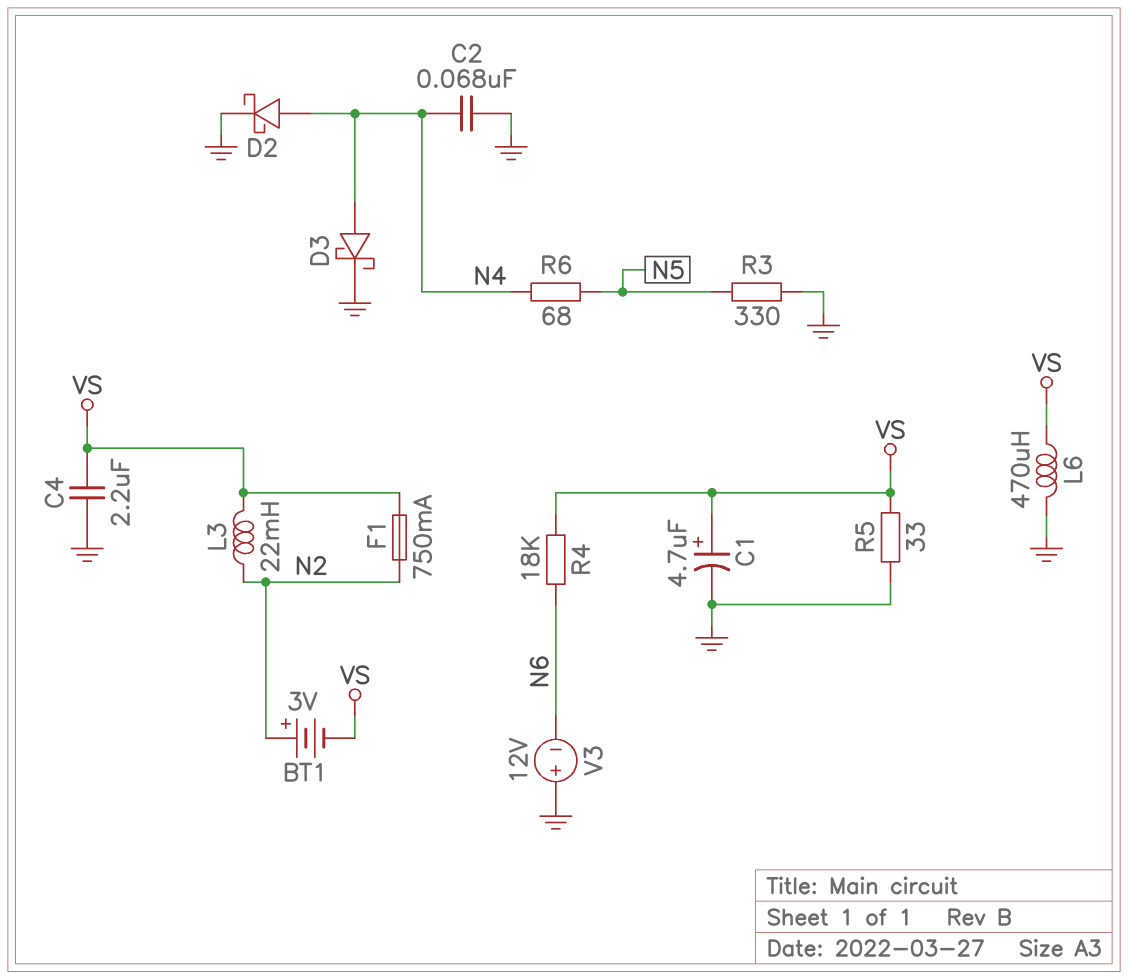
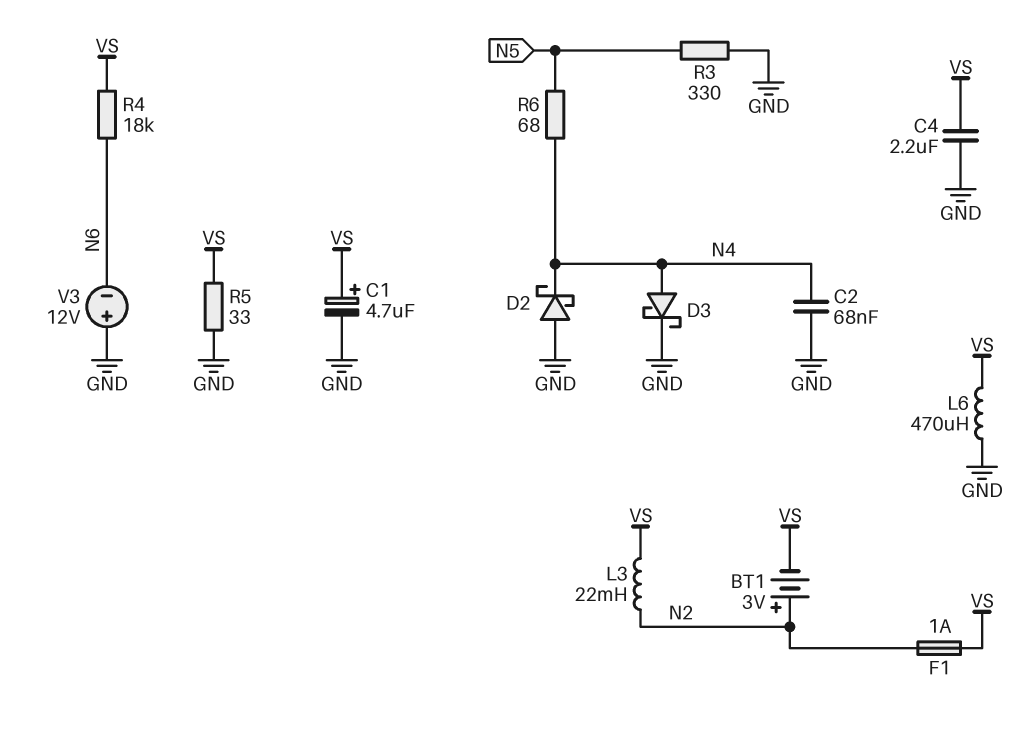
D2: schottky (A N4, K GND) -> schottky (A GND, K N4)
F1: 750mA (N2, VS) -> 1A (N2, VS)

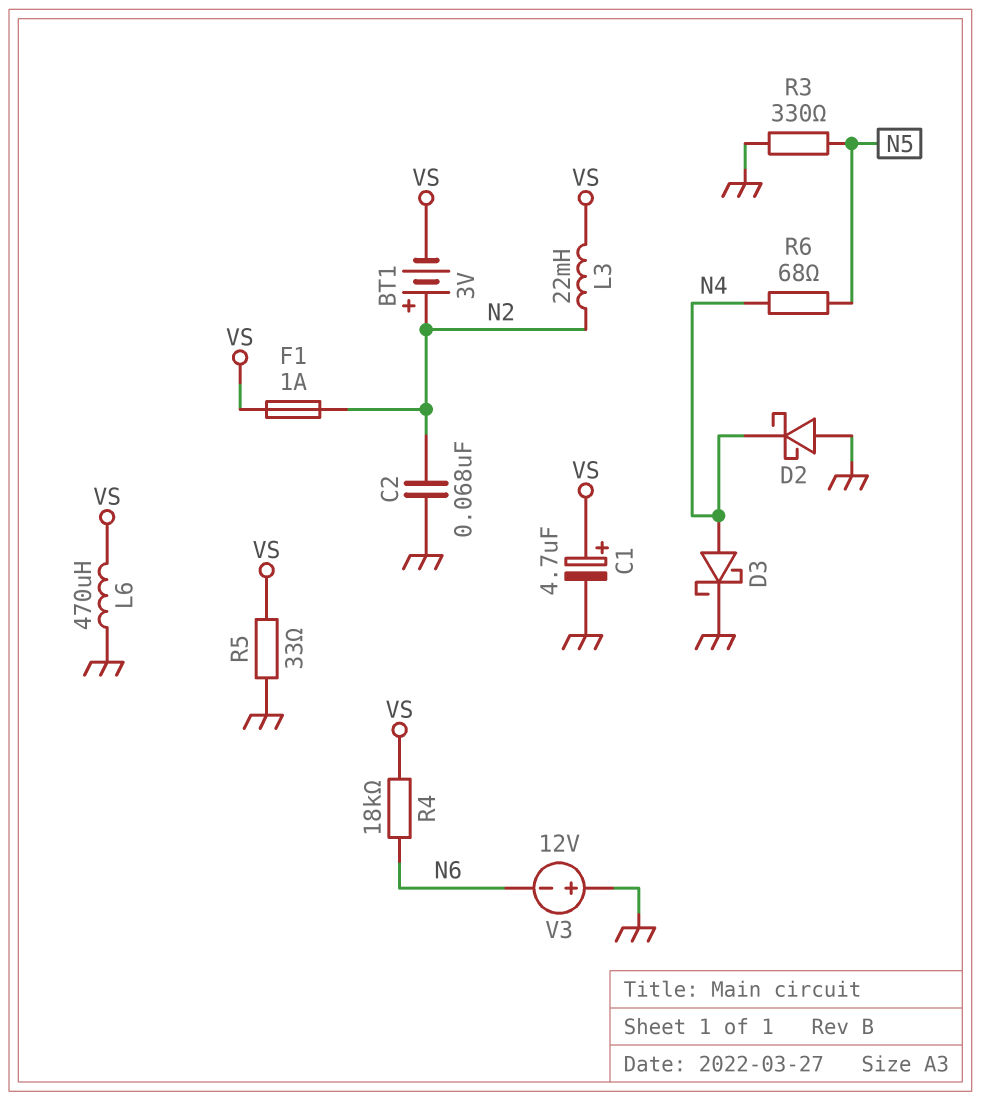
C2: 68nF (GND, N4) -> 68nF (GND, N2)
C4: 2.2uF (GND, VS) -> none

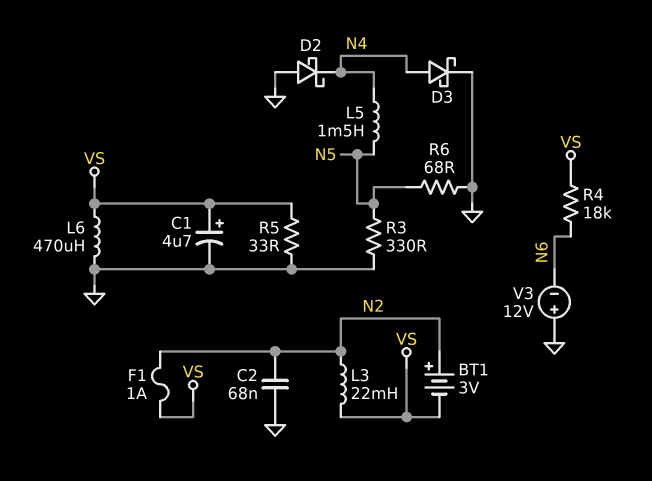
L5: none -> 1.5mH (N4, N5)
R6: 68 (N4, N5) -> 68 (GND, N5)

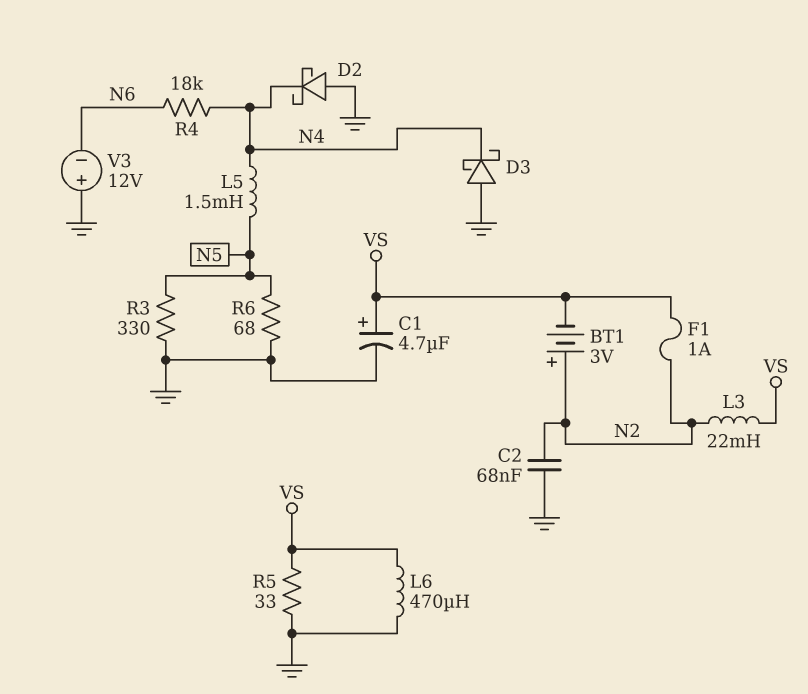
D3: schottky (A N4, K GND) -> schottky (A GND, K N4)
R4: 18k (N6, VS) -> 18k (N4, N6)

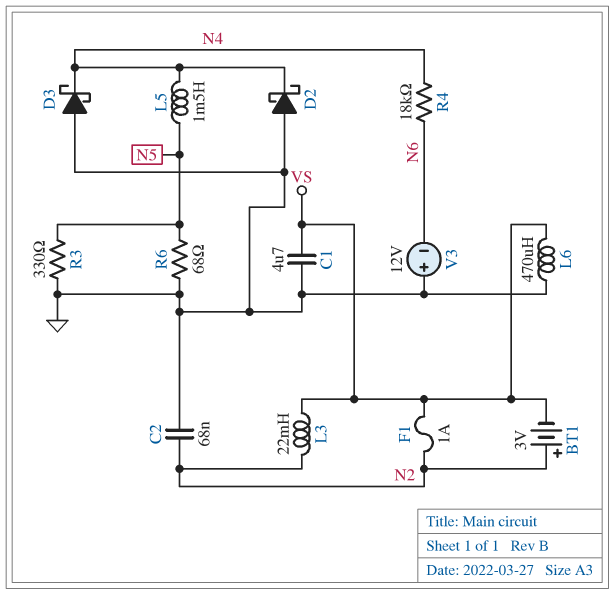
C1: 4.7uF (plus VS, minus GND) -> 4.7uF (GND, VS)
R5: 33 (GND, VS) -> none

